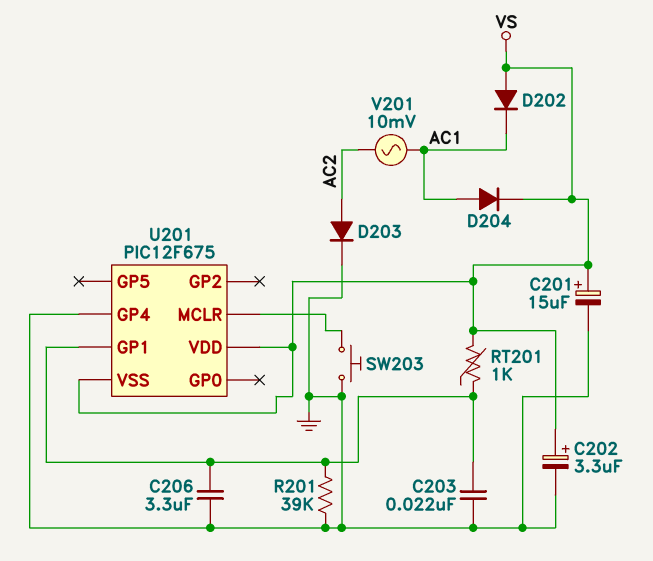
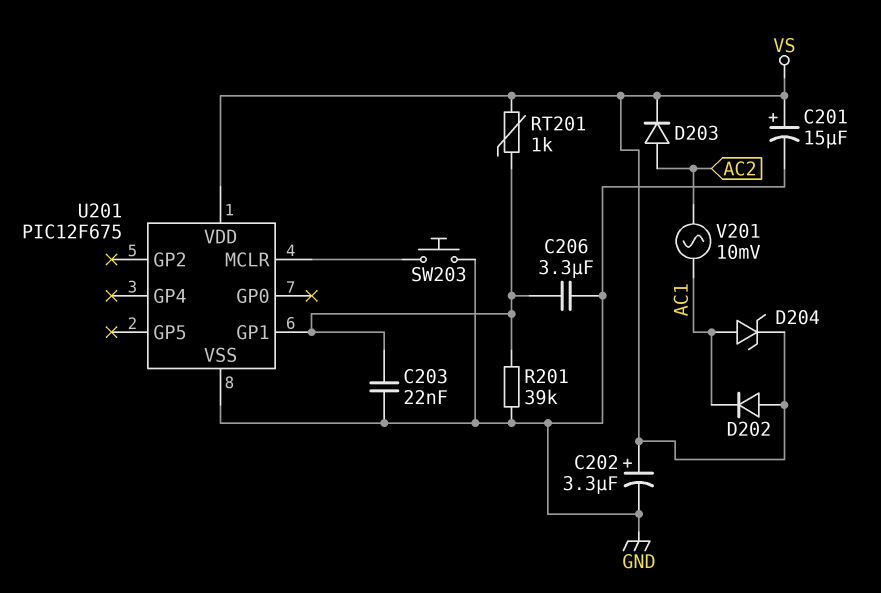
D203: diode (A AC2, K GND) -> diode (A AC2, K VS)
D204: diode (A AC1, K VS) -> zener (A AC1, K VS)
U201 pin GP4: GND -> none
U201 pin VSS: VS -> GND

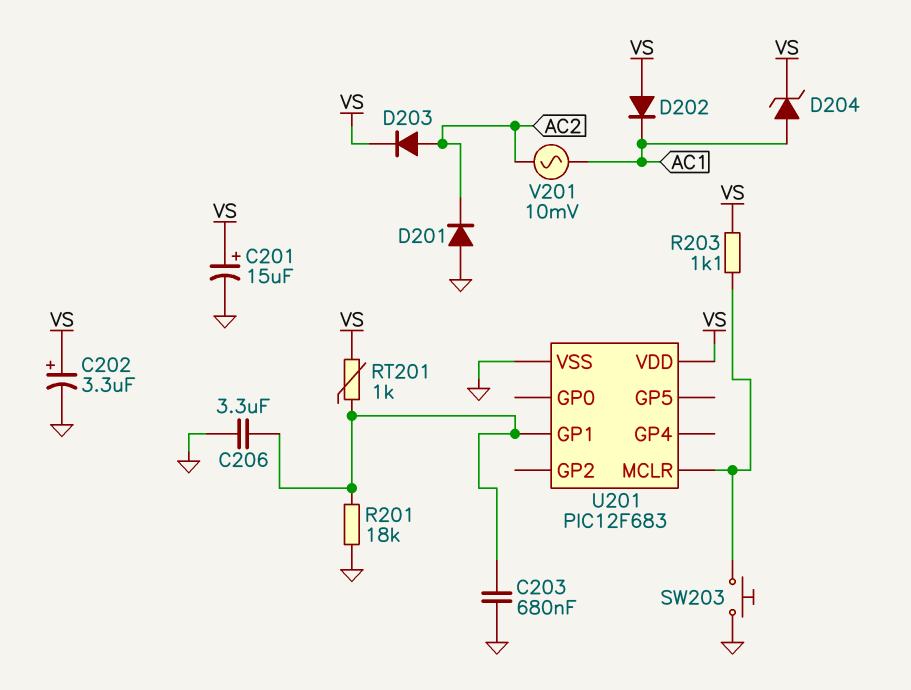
C203: 22nF (GND, U201/GP1) -> 680nF (GND, U201/GP1)
D201: none -> diode (A GND, K AC2)
R201: 39k (GND, U201/GP1) -> 18k (GND, U201/GP1)
R203: none -> 1.1k (U201/MCLR, VS)
U201: PIC12F675 -> PIC12F683

